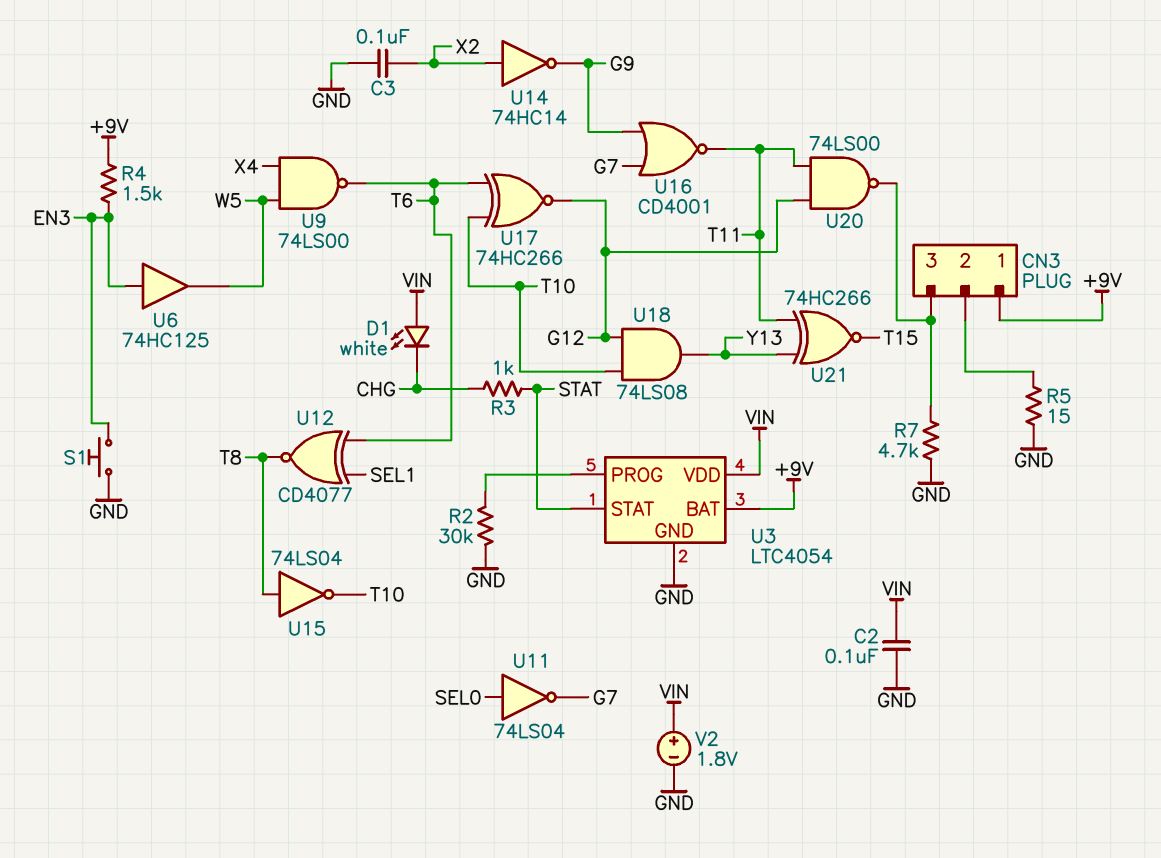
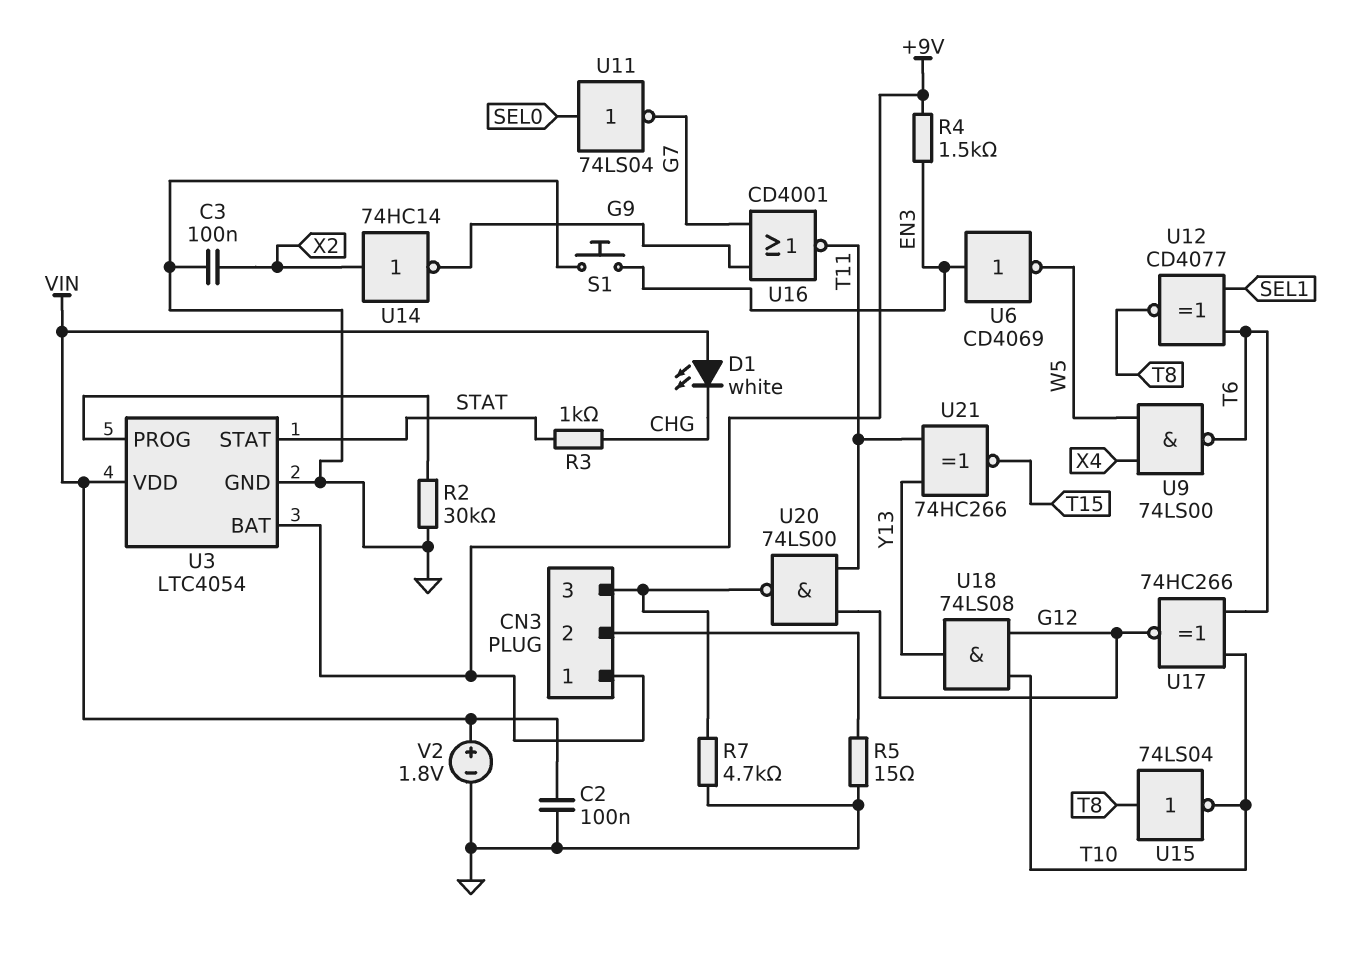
U6: buffer 74HC125 (in EN3, out W5) -> NOT CD4069 (in EN3, out W5)

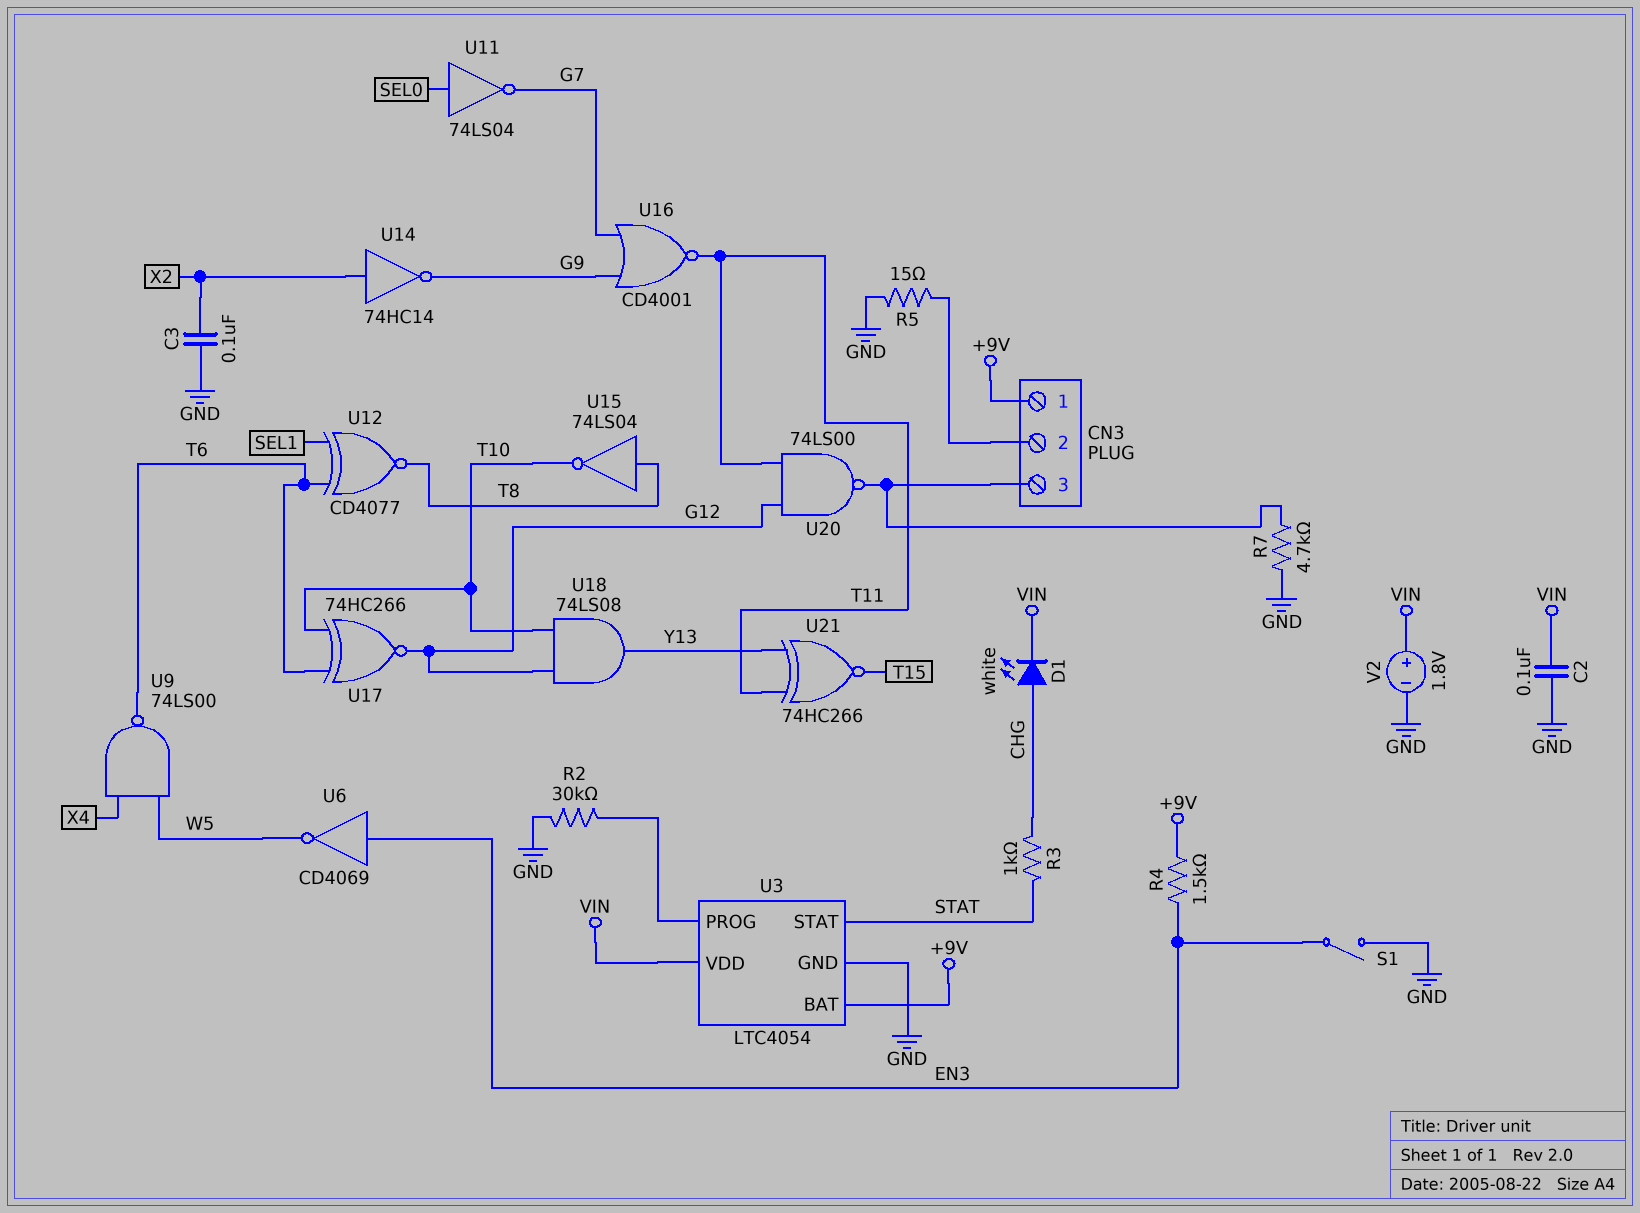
D1: LED white (A VIN, K CHG) -> LED white (A CHG, K VIN)
S1: button (EN3, GND) -> switch (EN3, GND)

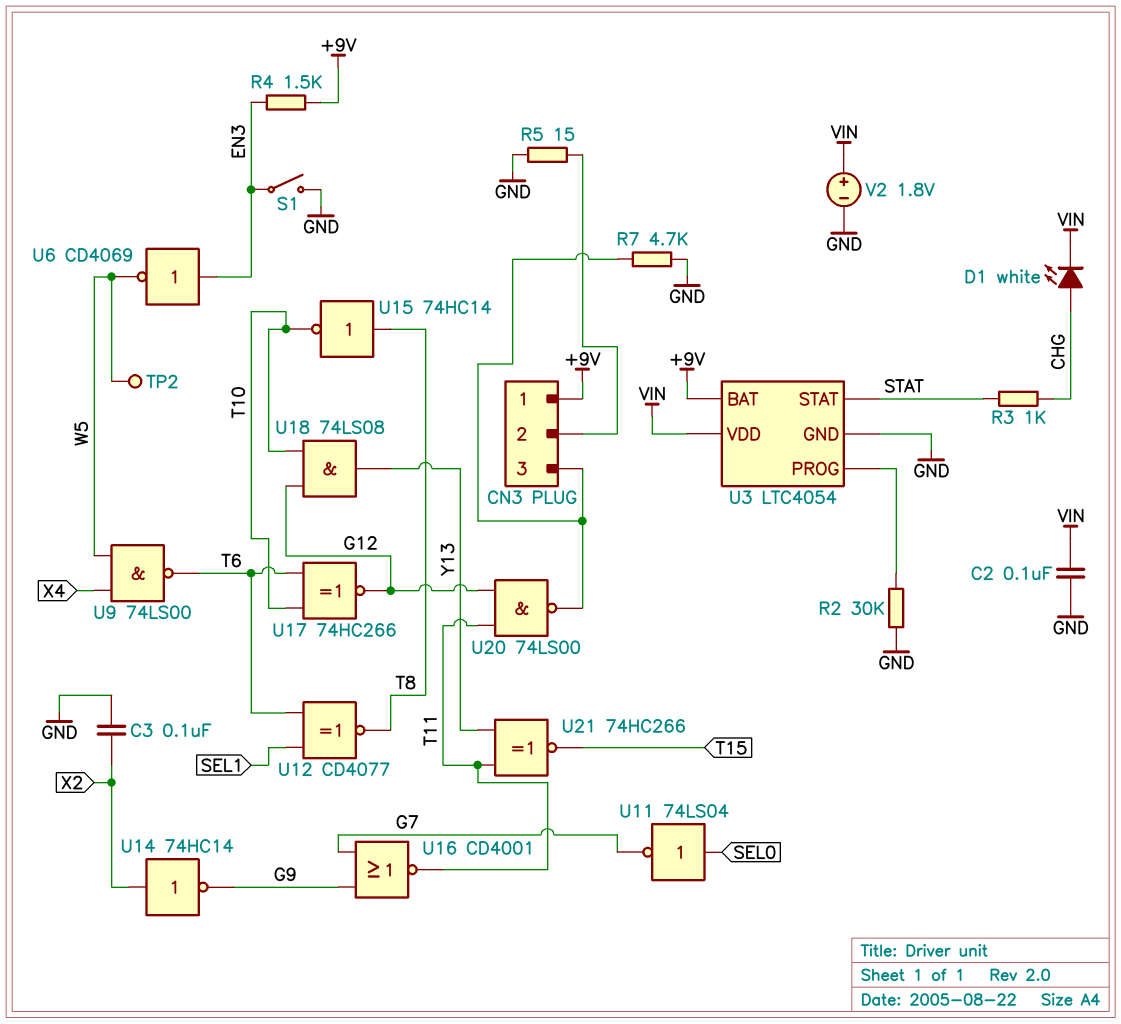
TP2: none -> test point (W5)
U15: NOT 74LS04 (in T8, out T10) -> NOT 74HC14 (in T8, out T10)

